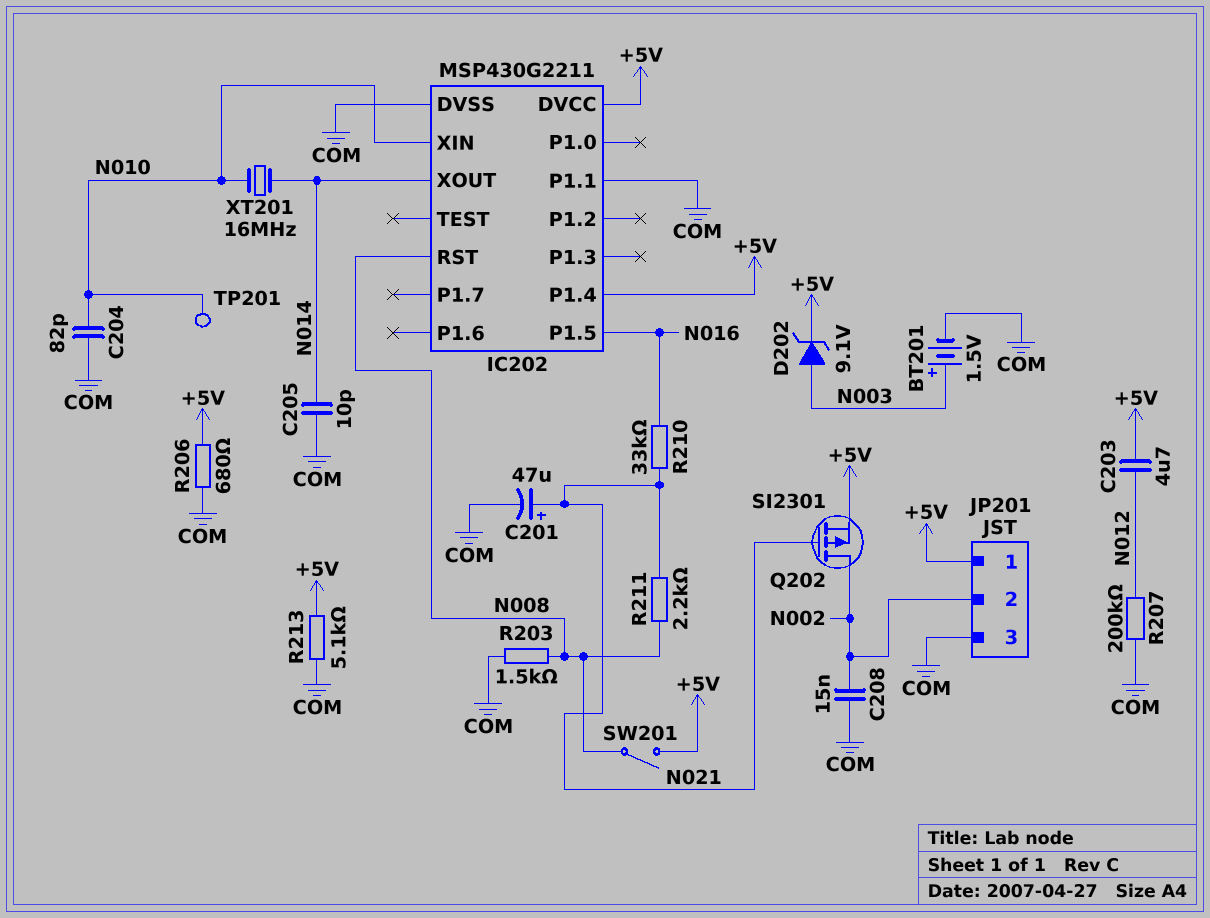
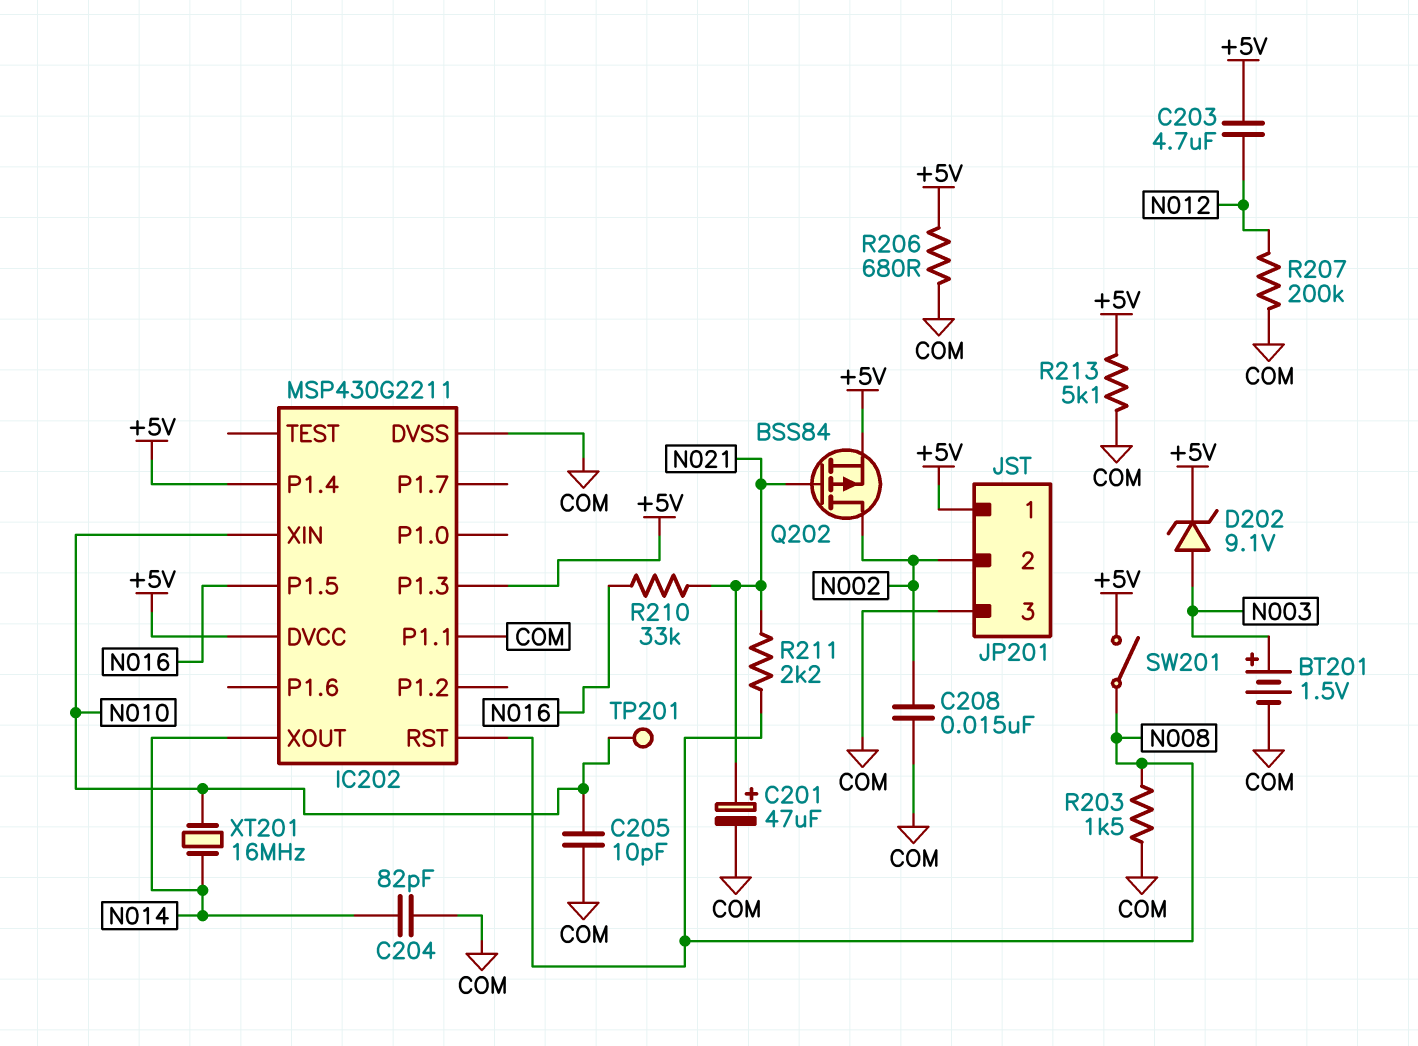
C204: 82pF (COM, N010) -> 82pF (COM, N014)
C205: 10pF (COM, N014) -> 10pF (COM, N010)
IC202 pin P1.3: none -> +5V
Q202: PMOS SI2301 (G N021, D N002, S +5V) -> PMOS BSS84 (G N021, D N002, S +5V)

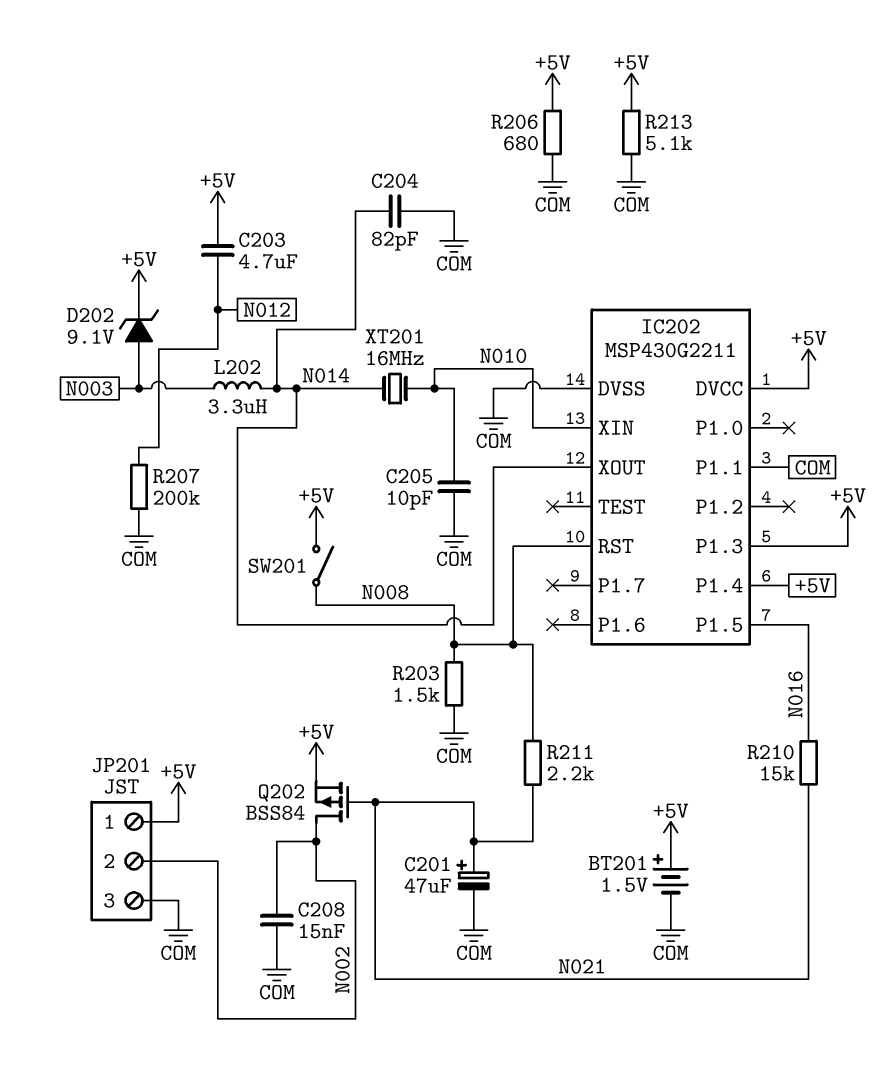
BT201: 1.5V (plus N003, minus COM) -> 1.5V (plus +5V, minus COM)
L202: none -> 3.3uH (N003, N014)
R210: 33k (N016, N021) -> 15k (N016, N021)
TP201: test point (N010) -> none

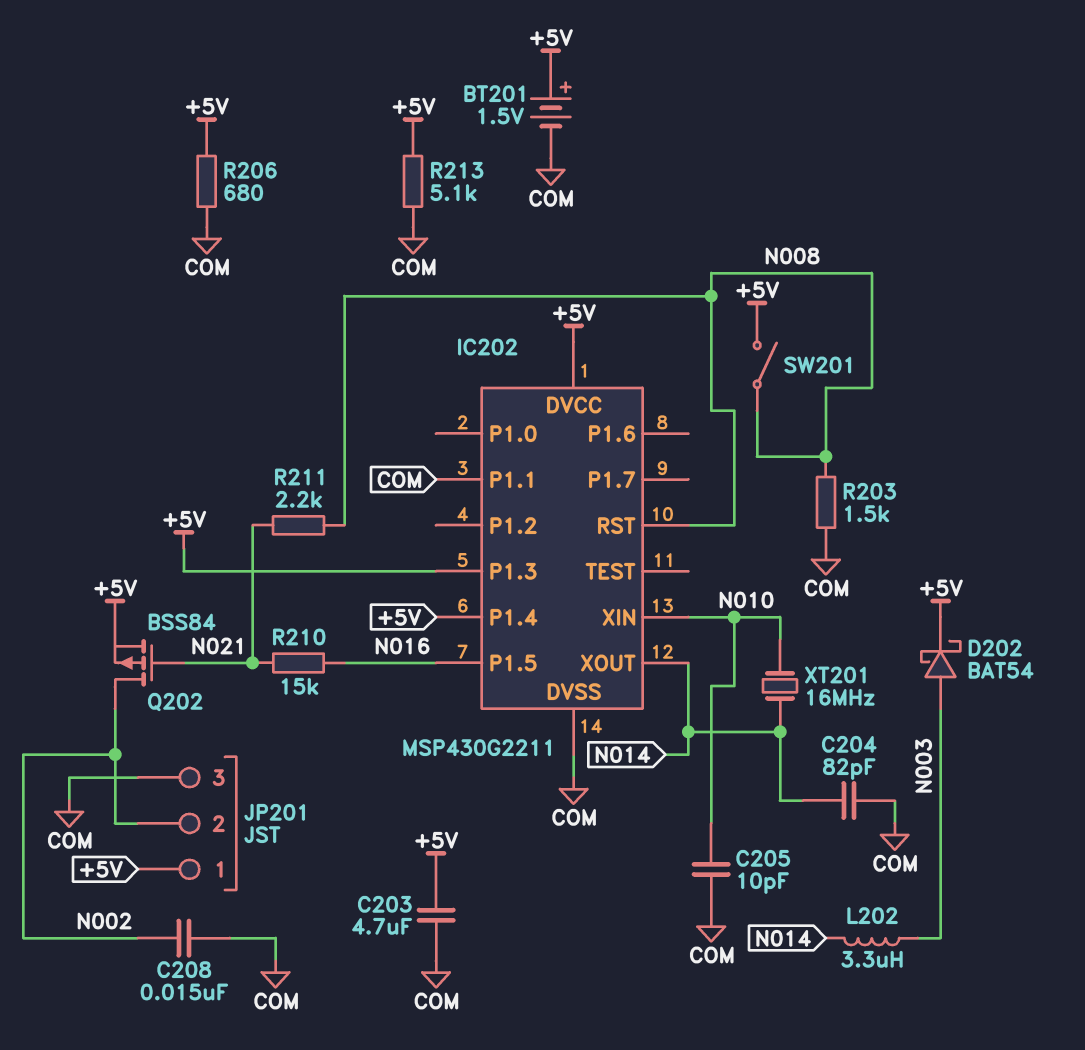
C201: 47uF (plus N021, minus COM) -> none
C203: 4.7uF (+5V, N012) -> 4.7uF (+5V, COM)
D202: zener 9.1V (A N003, K +5V) -> schottky BAT54 (A N003, K +5V)
R207: 200k (COM, N012) -> none

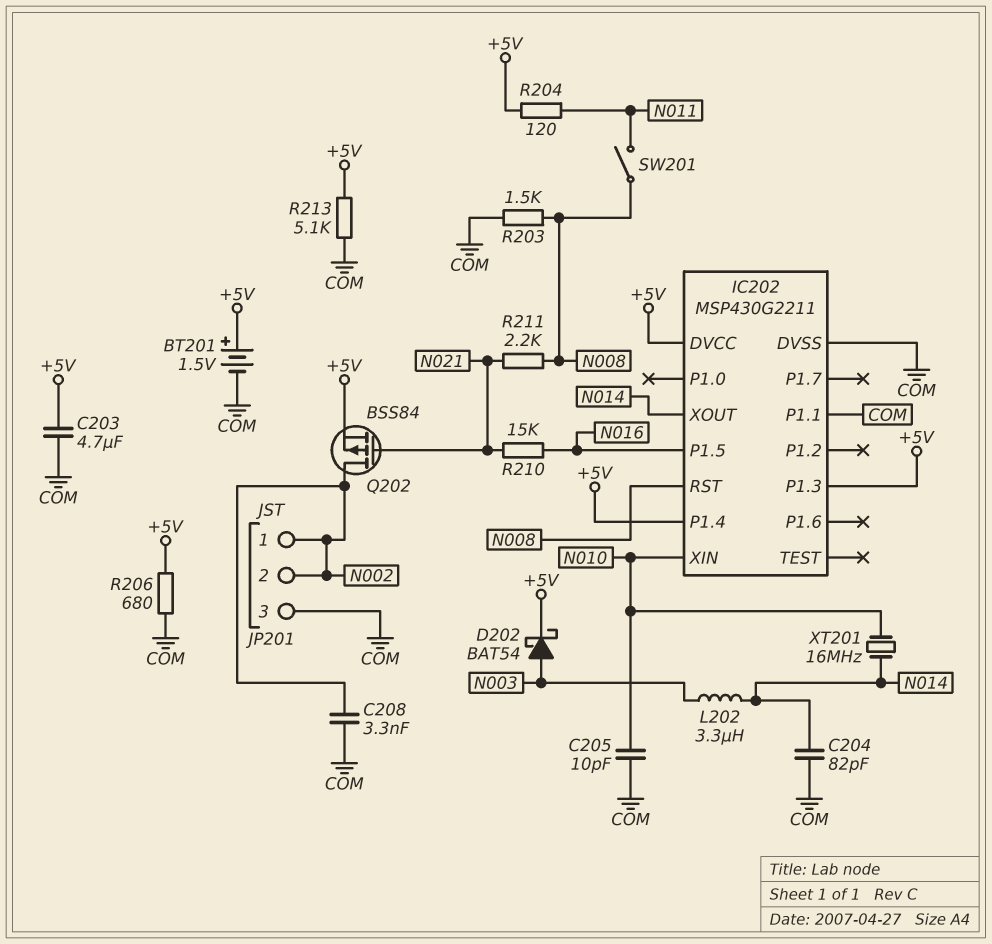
C208: 15nF (COM, N002) -> 3.3nF (COM, N002)
JP201 pin 1: +5V -> N002
R204: none -> 120 (+5V, N011)
SW201: switch (+5V, N008) -> switch (N008, N011)

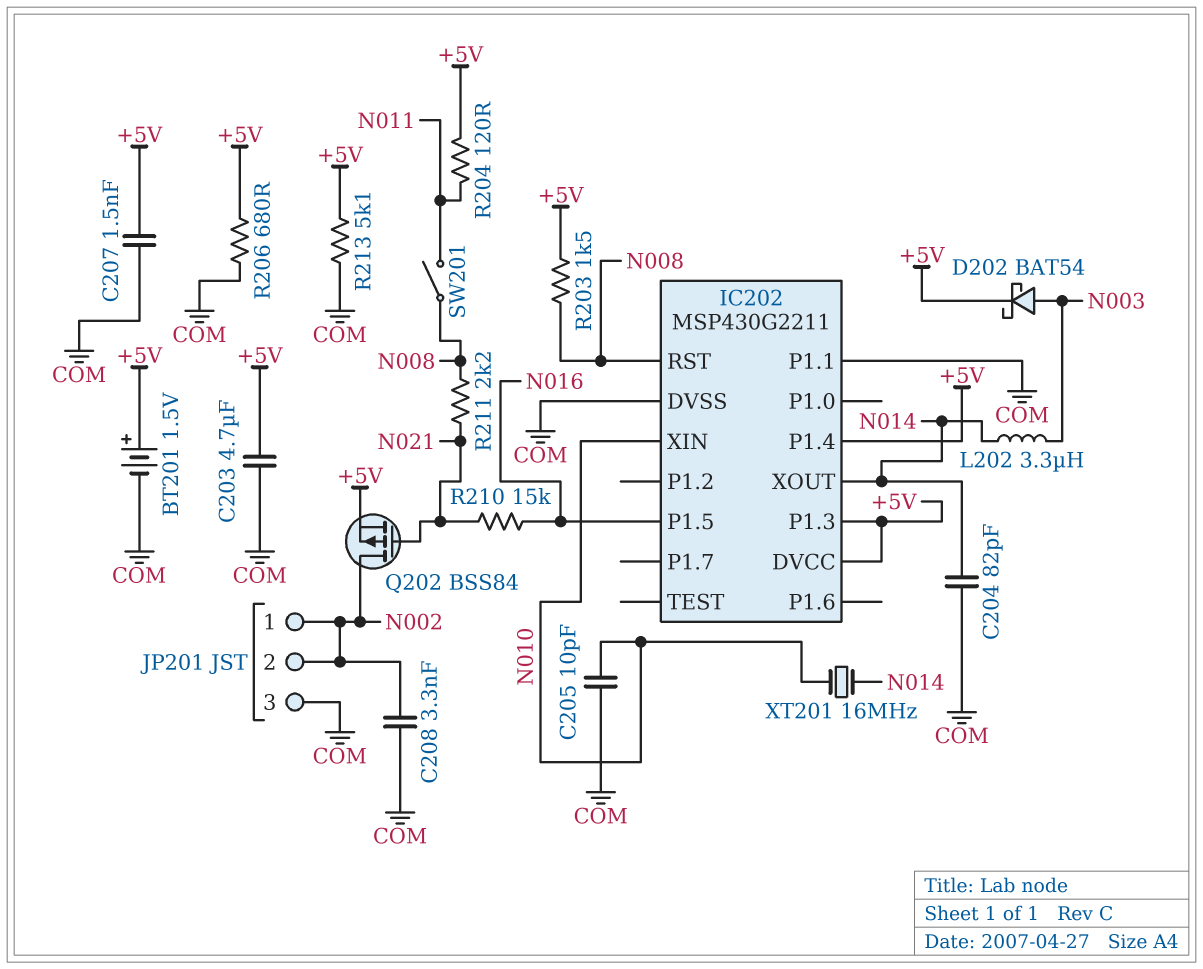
C207: none -> 1.5nF (+5V, COM)
R203: 1.5k (COM, N008) -> 1.5k (+5V, N008)

